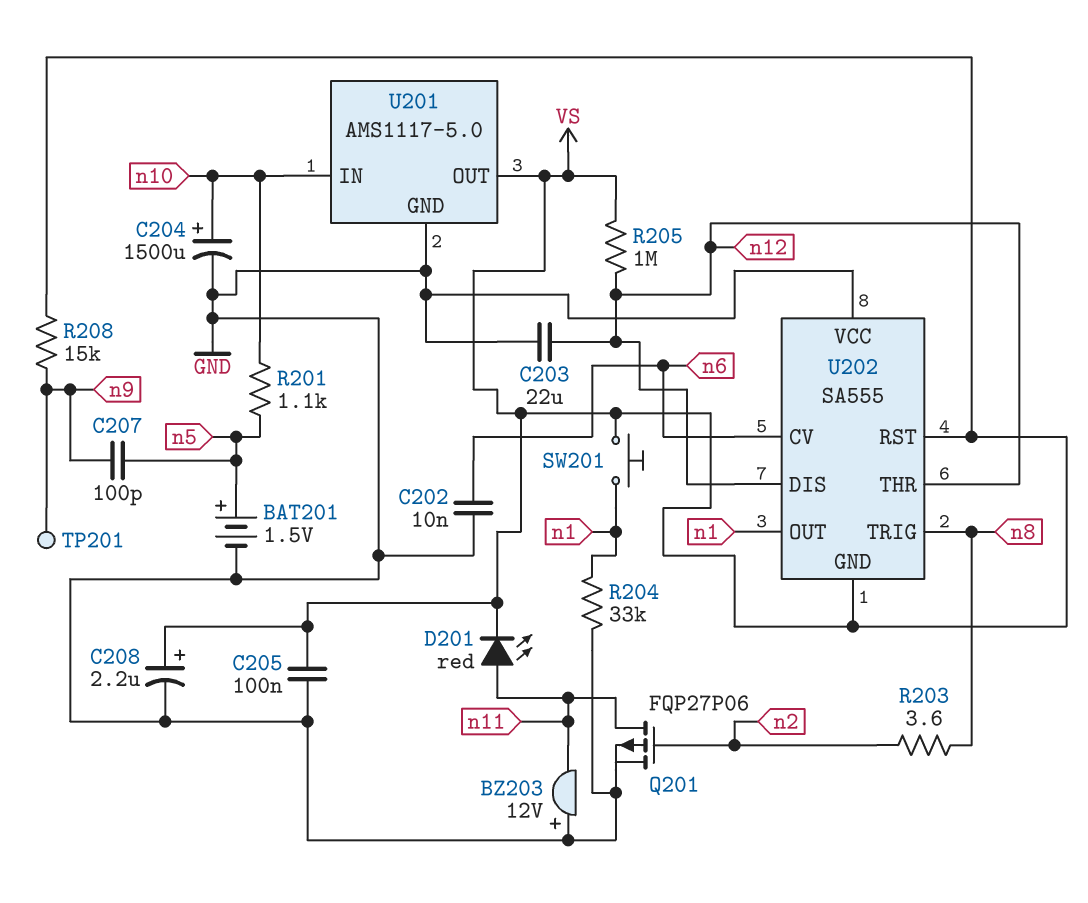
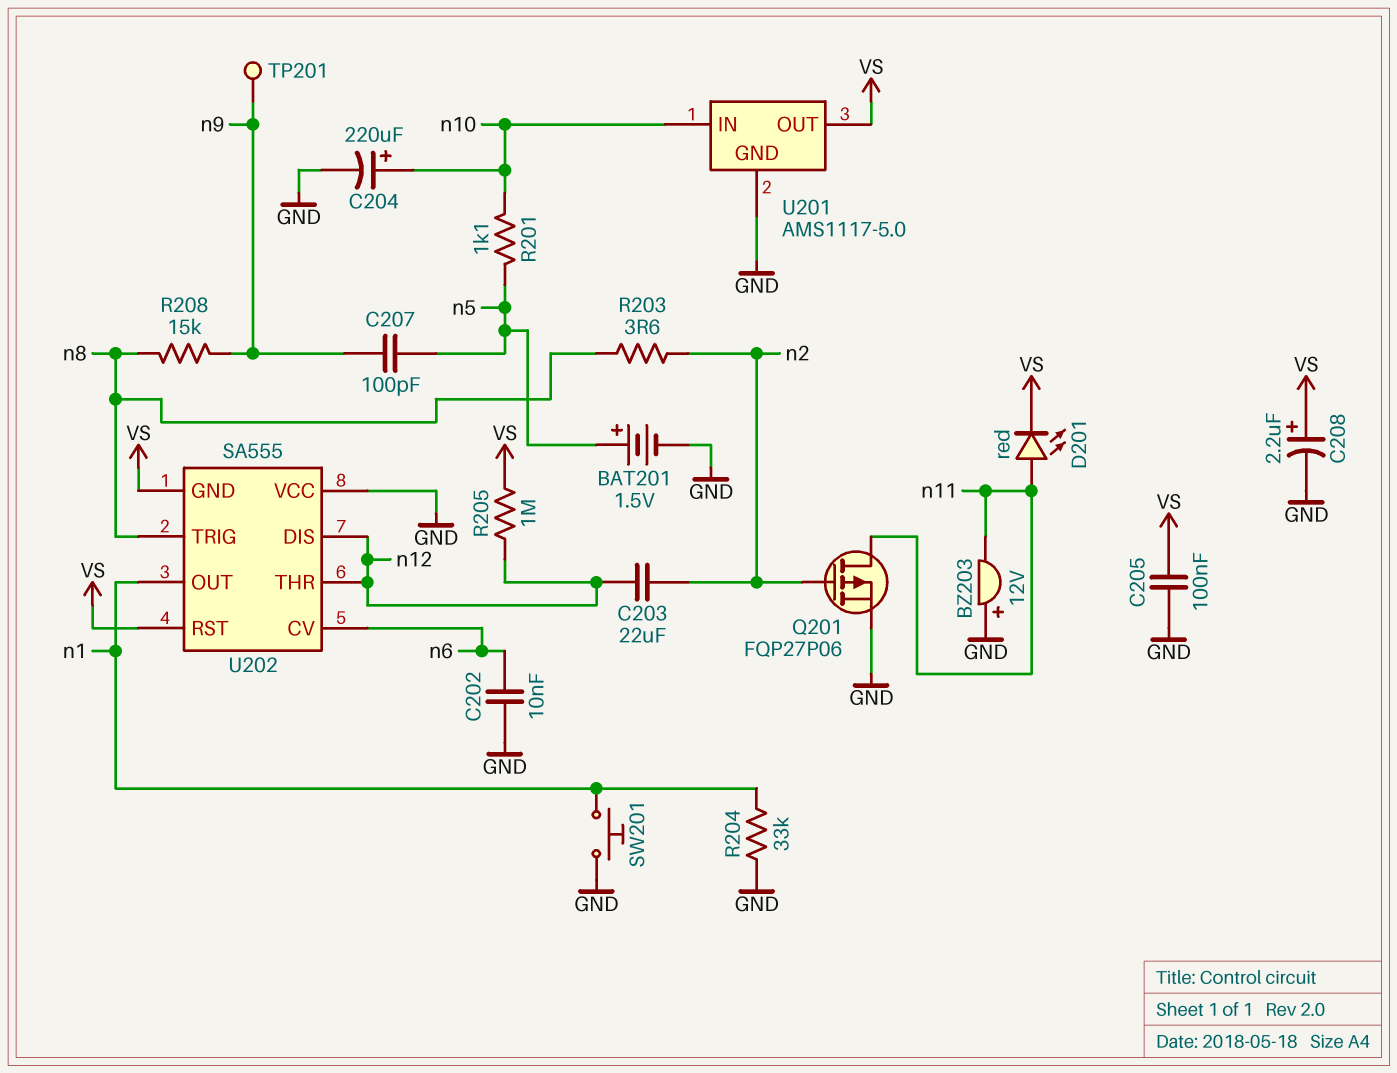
C203: 22uF (GND, n12) -> 22uF (n2, n12)
C204: 1500uF (plus n10, minus GND) -> 220uF (plus n10, minus GND)
R208: 15k (VS, n9) -> 15k (n8, n9)
SW201: button (VS, n1) -> button (GND, n1)

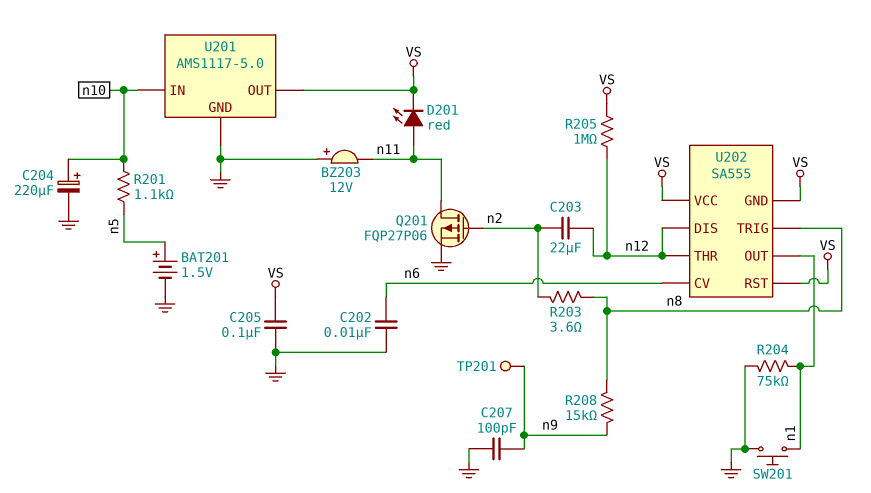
C207: 100pF (n5, n9) -> 100pF (GND, n9)
C208: 2.2uF (plus VS, minus GND) -> none
R204: 33k (GND, n1) -> 75k (GND, n1)
U202 pin VCC: GND -> VS

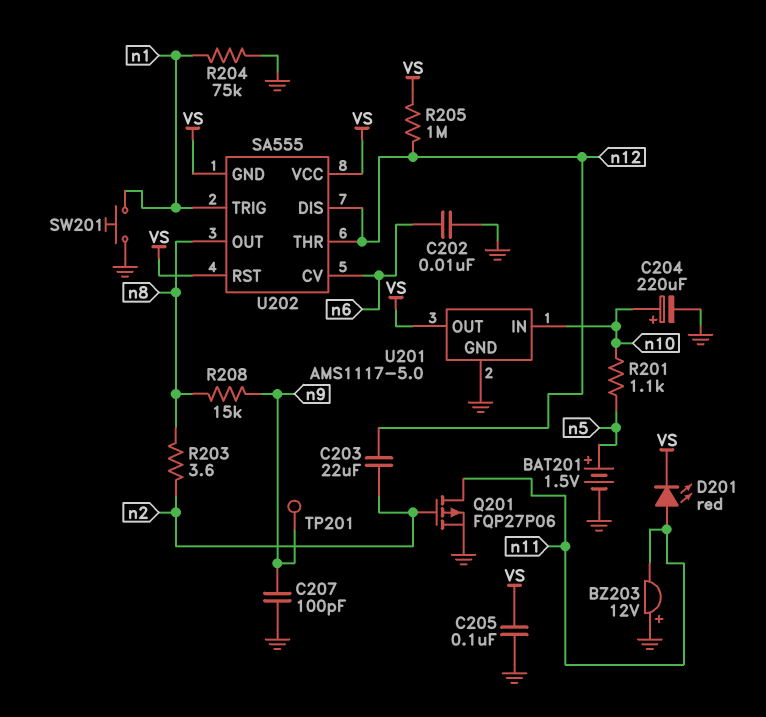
U202 pin OUT: n1 -> n8
U202 pin TRIG: n8 -> n1

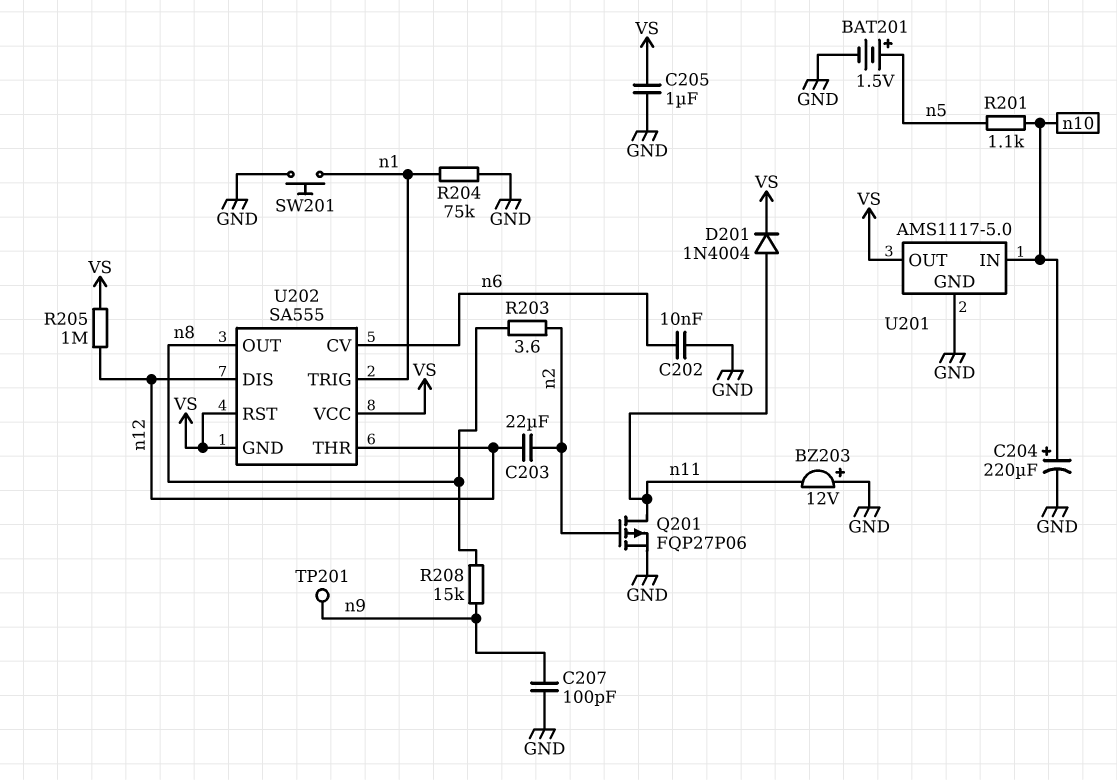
C205: 100nF (GND, VS) -> 1uF (GND, VS)
D201: LED red (A n11, K VS) -> diode 1N4004 (A n11, K VS)

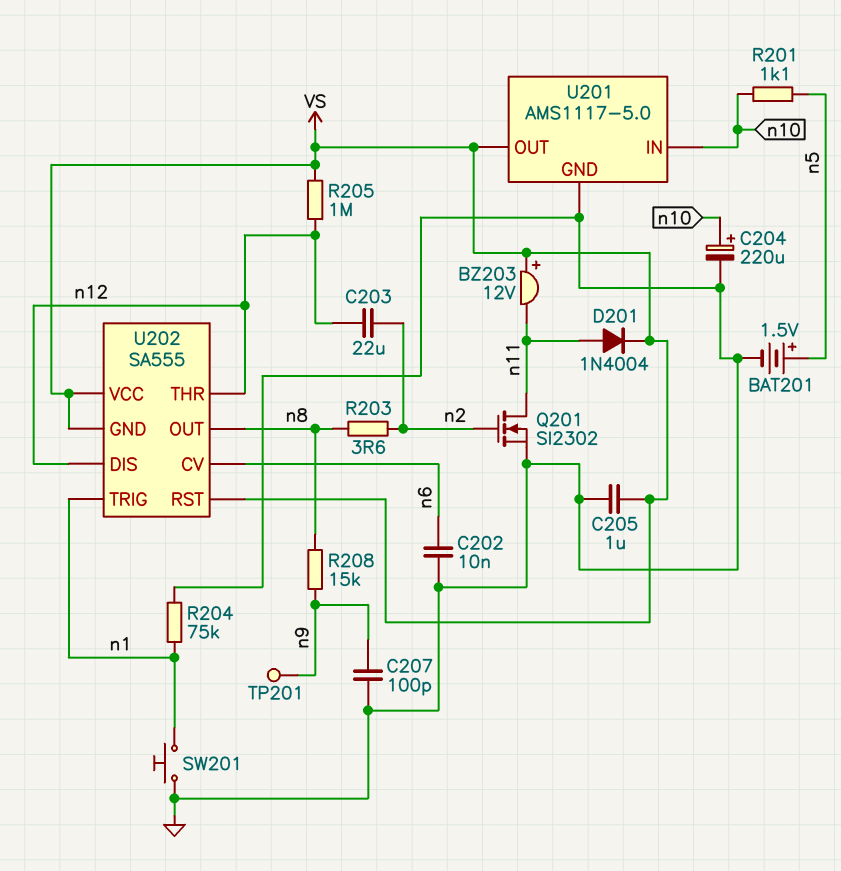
BZ203: buzzer 12V (plus GND, minus n11) -> buzzer 12V (plus VS, minus n11)
Q201: PMOS FQP27P06 (G n2, D n11, S GND) -> NMOS SI2302 (G n2, D n11, S GND)

